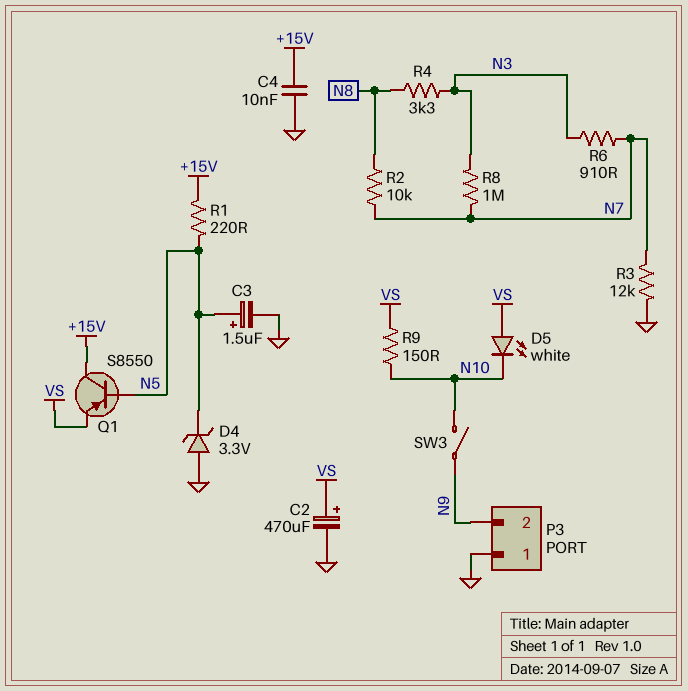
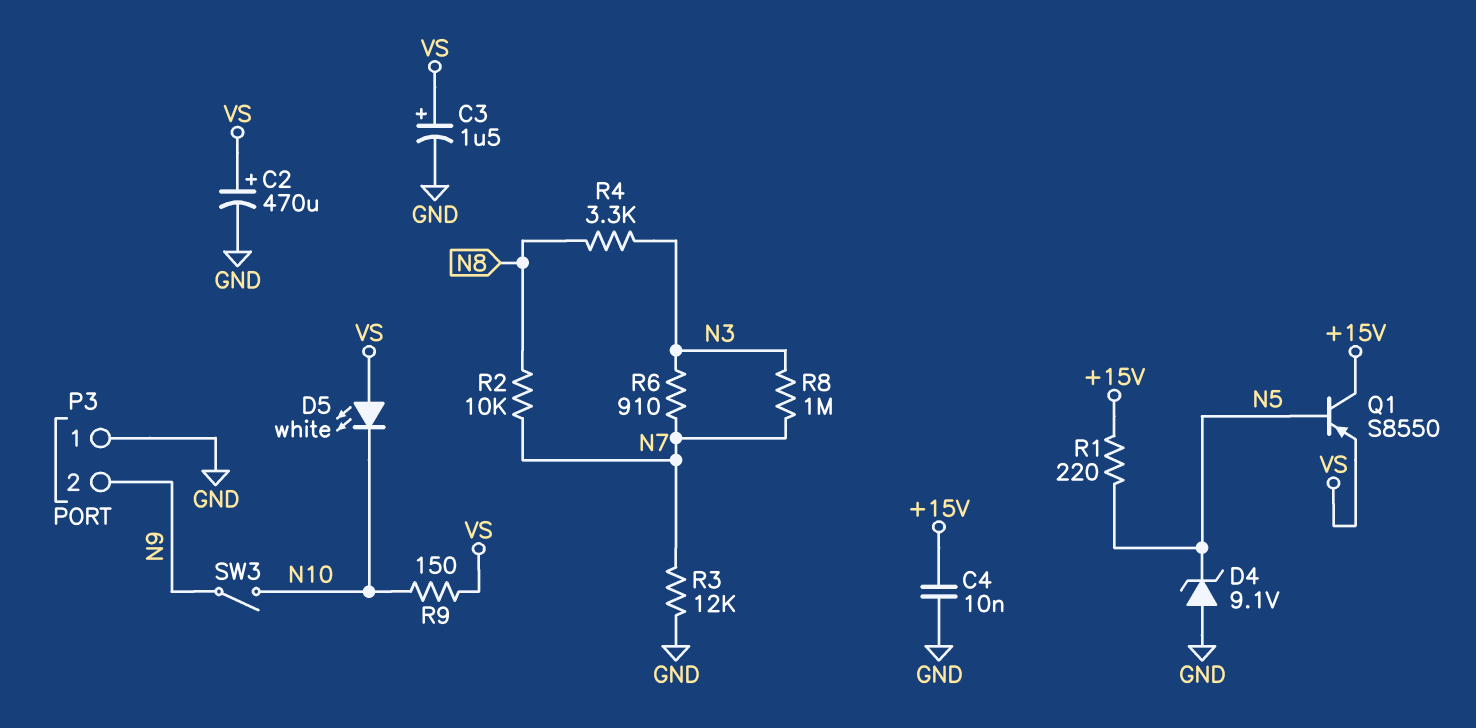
C3: 1.5uF (plus N5, minus GND) -> 1.5uF (plus VS, minus GND)
D4: zener 3.3V (A GND, K N5) -> zener 9.1V (A GND, K N5)

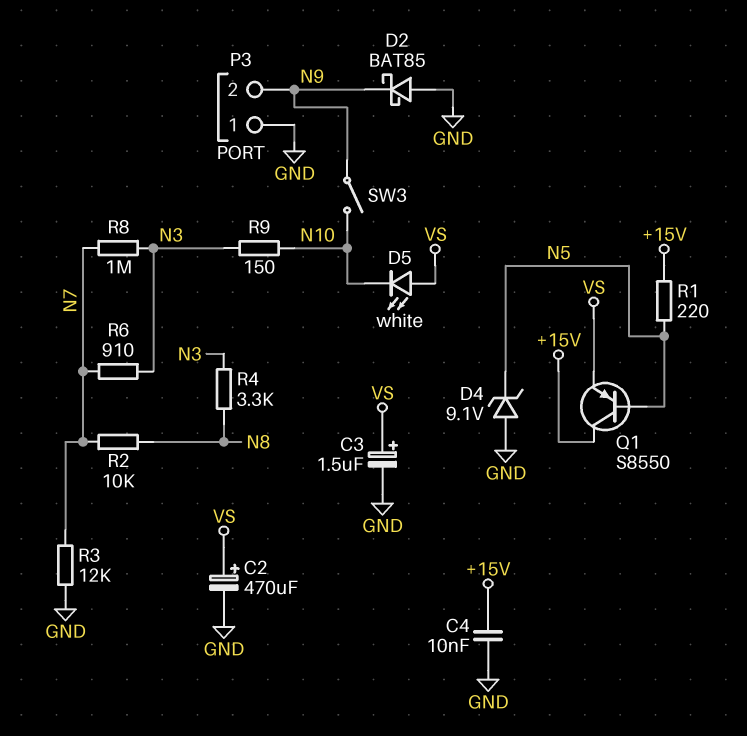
D2: none -> schottky BAT85 (A GND, K N9)
R9: 150 (N10, VS) -> 150 (N3, N10)

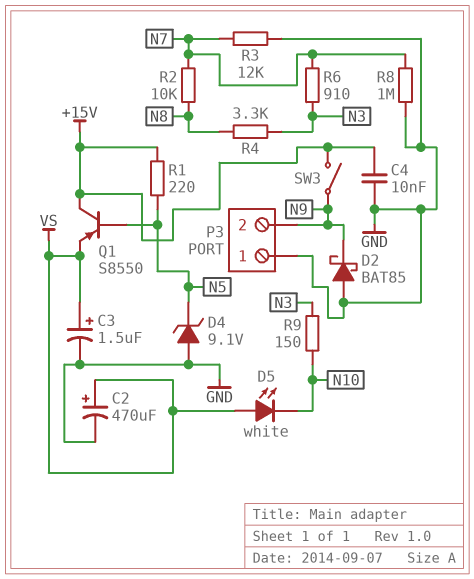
R8: 1M (N3, N7) -> 1M (GND, N7)
SW3: switch (N9, N10) -> switch (+15V, N9)

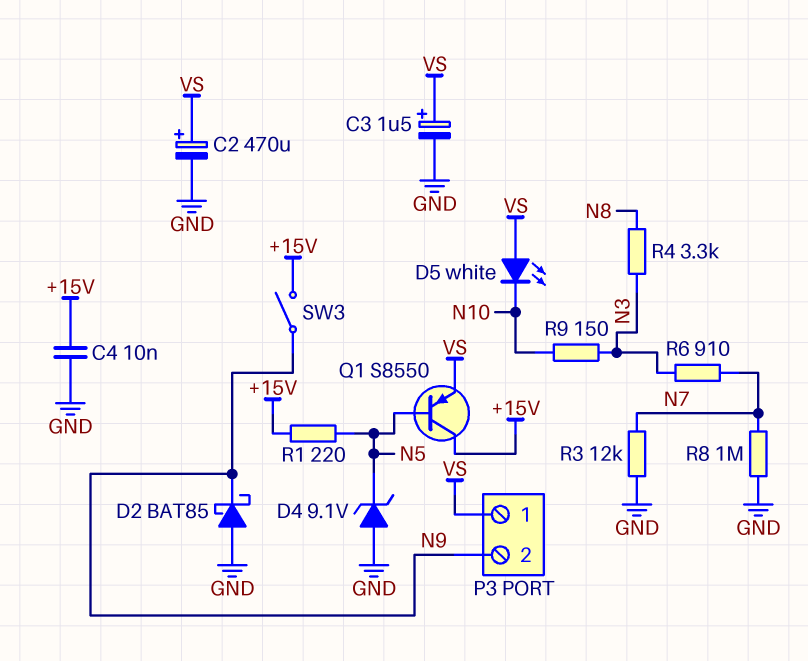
P3 pin 1: GND -> VS
R2: 10k (N7, N8) -> none

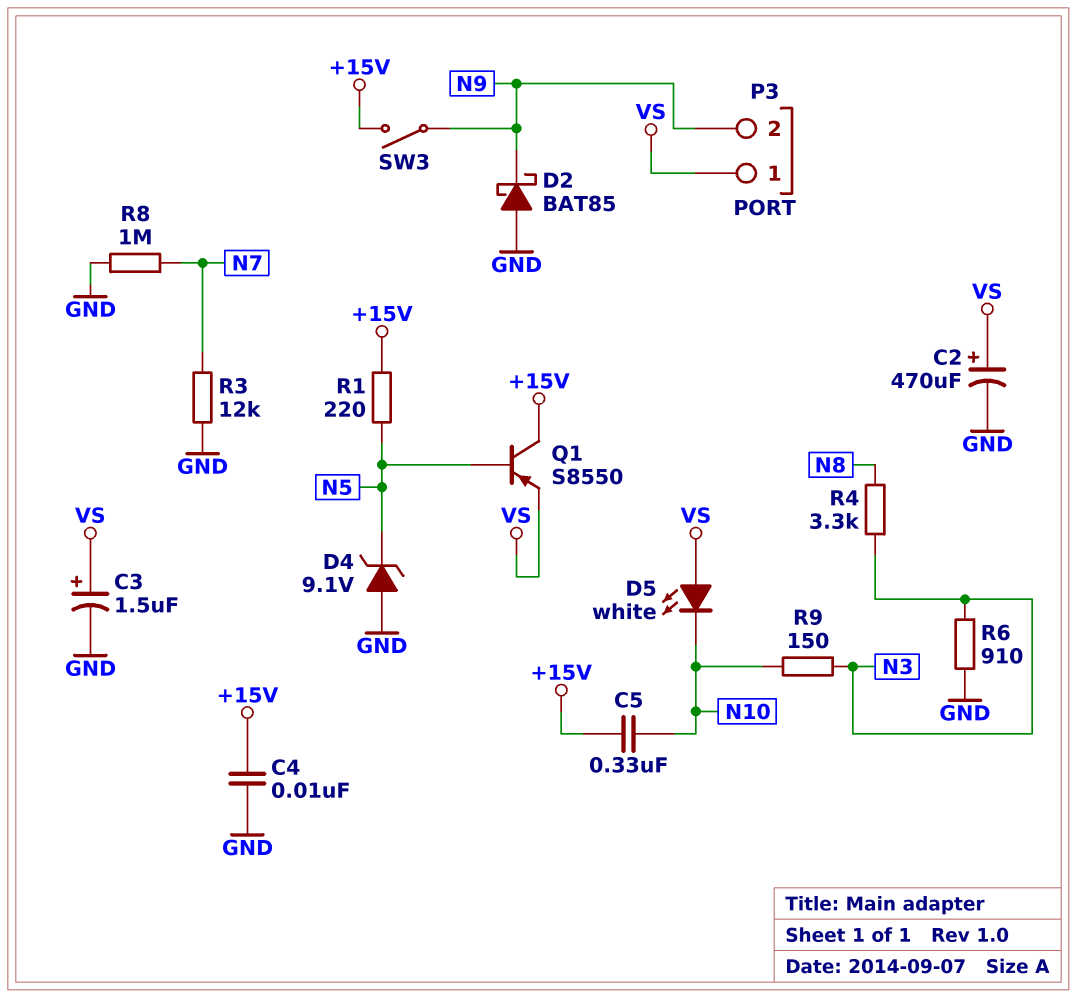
C5: none -> 330nF (+15V, N10)
R6: 910 (N3, N7) -> 910 (GND, N3)

